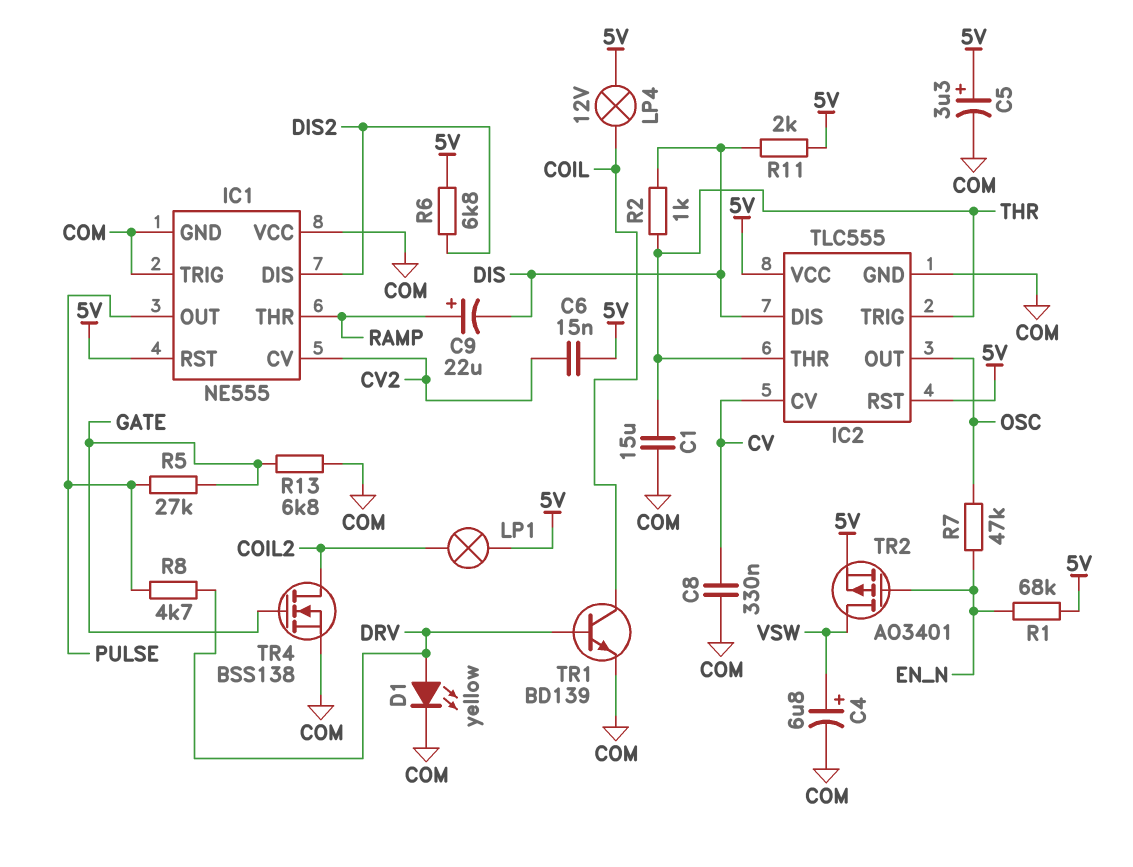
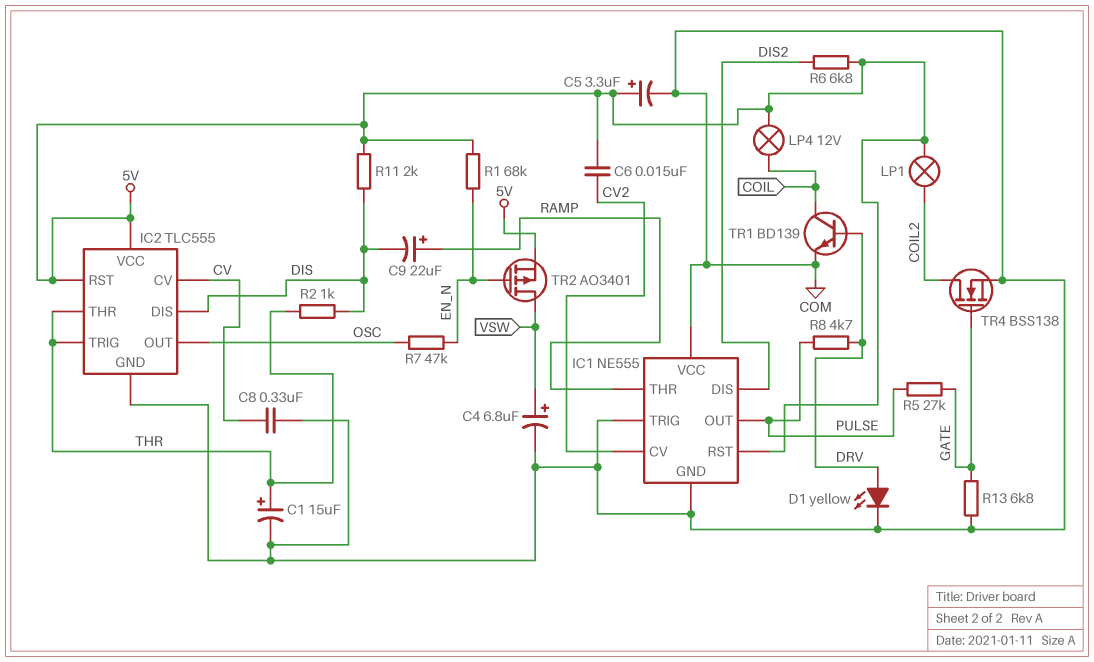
C1: 15uF (COM, THR) -> 15uF (plus THR, minus COM)

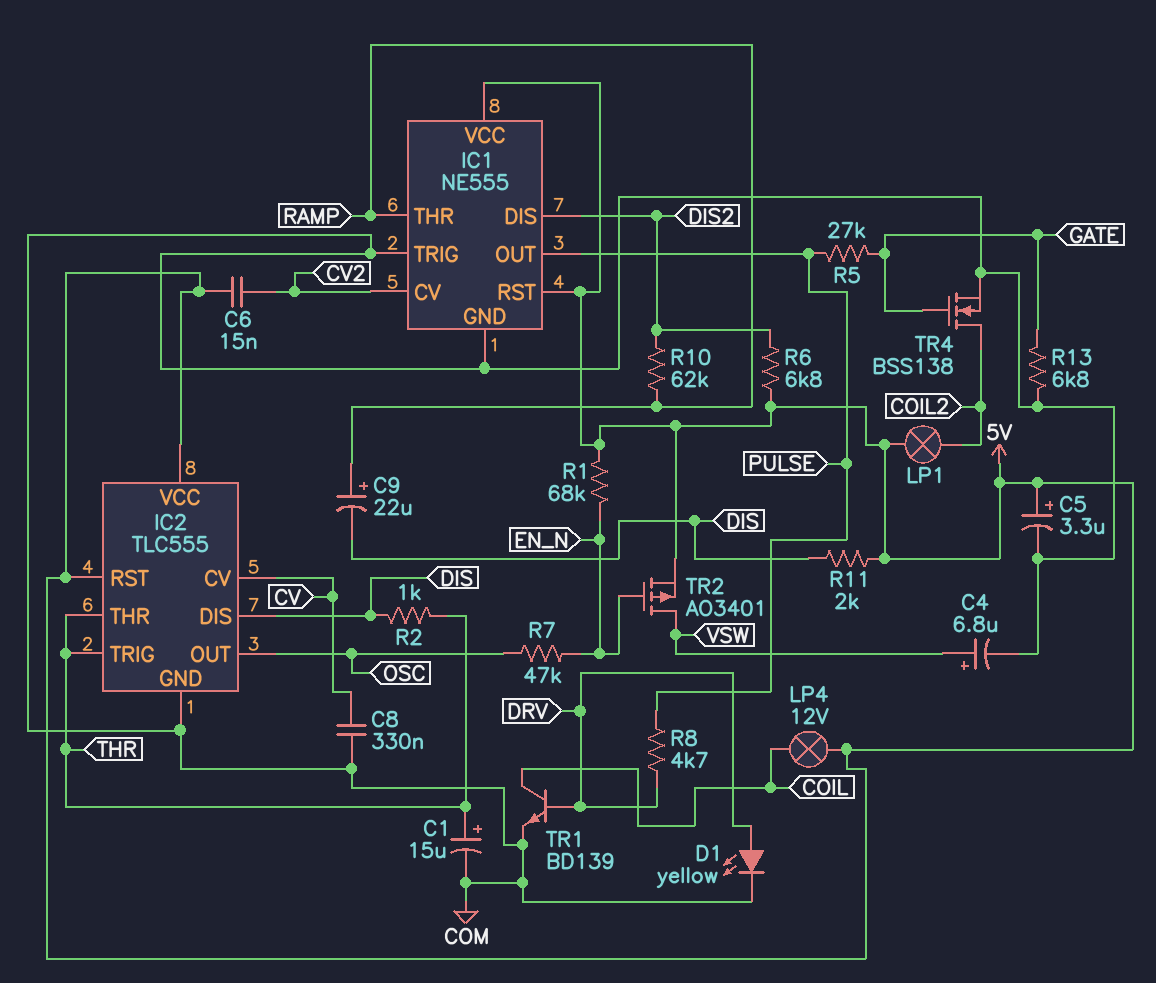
IC1 pin VCC: COM -> 5V
R10: none -> 62k (DIS2, RAMP)

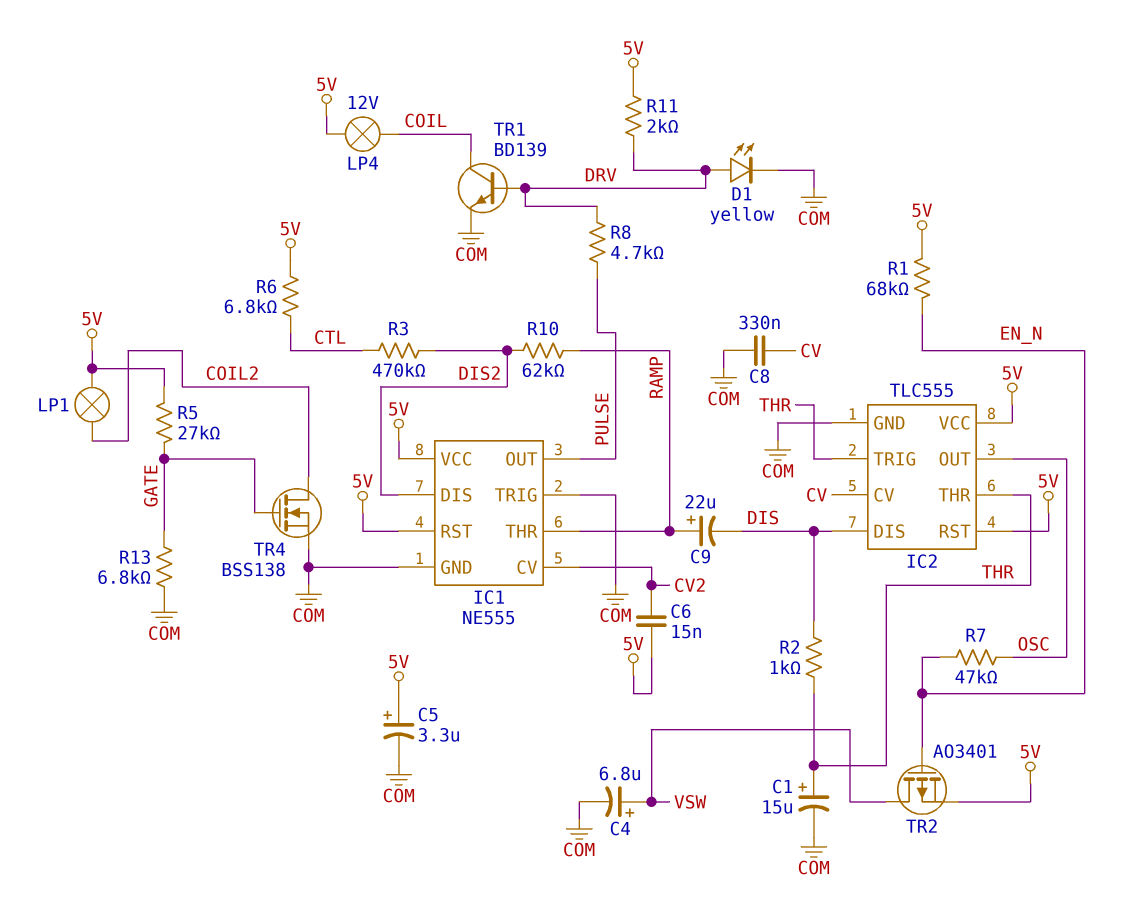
R3: none -> 470k (CTL, DIS2)
R5: 27k (GATE, PULSE) -> 27k (5V, GATE)
R6: 6.8k (5V, DIS2) -> 6.8k (5V, CTL)
R11: 2k (5V, DIS) -> 2k (5V, DRV)

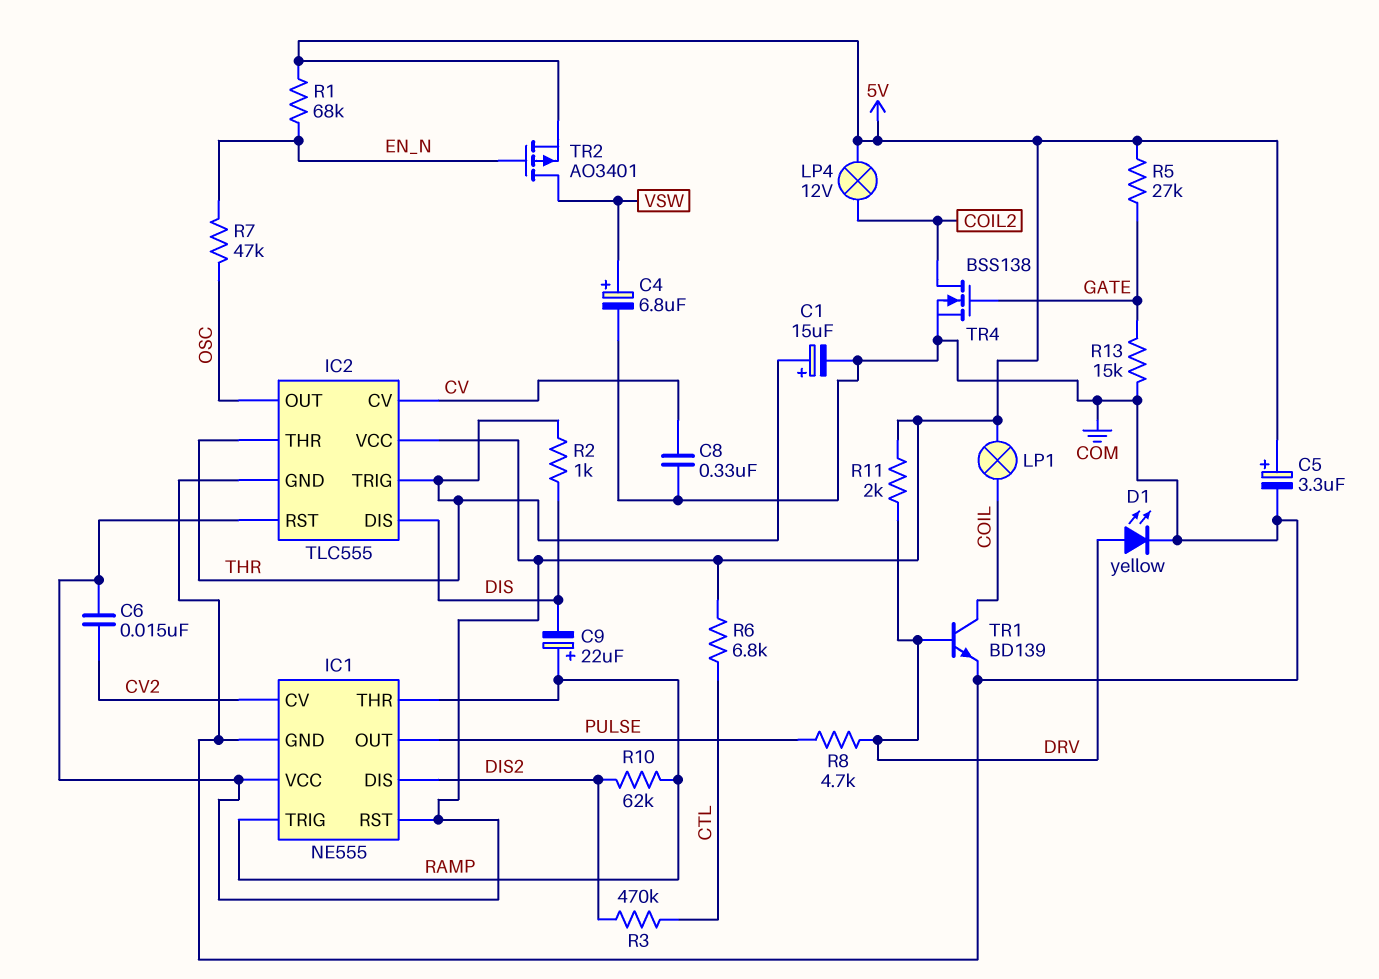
IC1 pin TRIG: COM -> RAMP
LP1: lamp (5V, COIL2) -> lamp (5V, COIL)
LP4: lamp 12V (5V, COIL) -> lamp 12V (5V, COIL2)
R13: 6.8k (COM, GATE) -> 15k (COM, GATE)

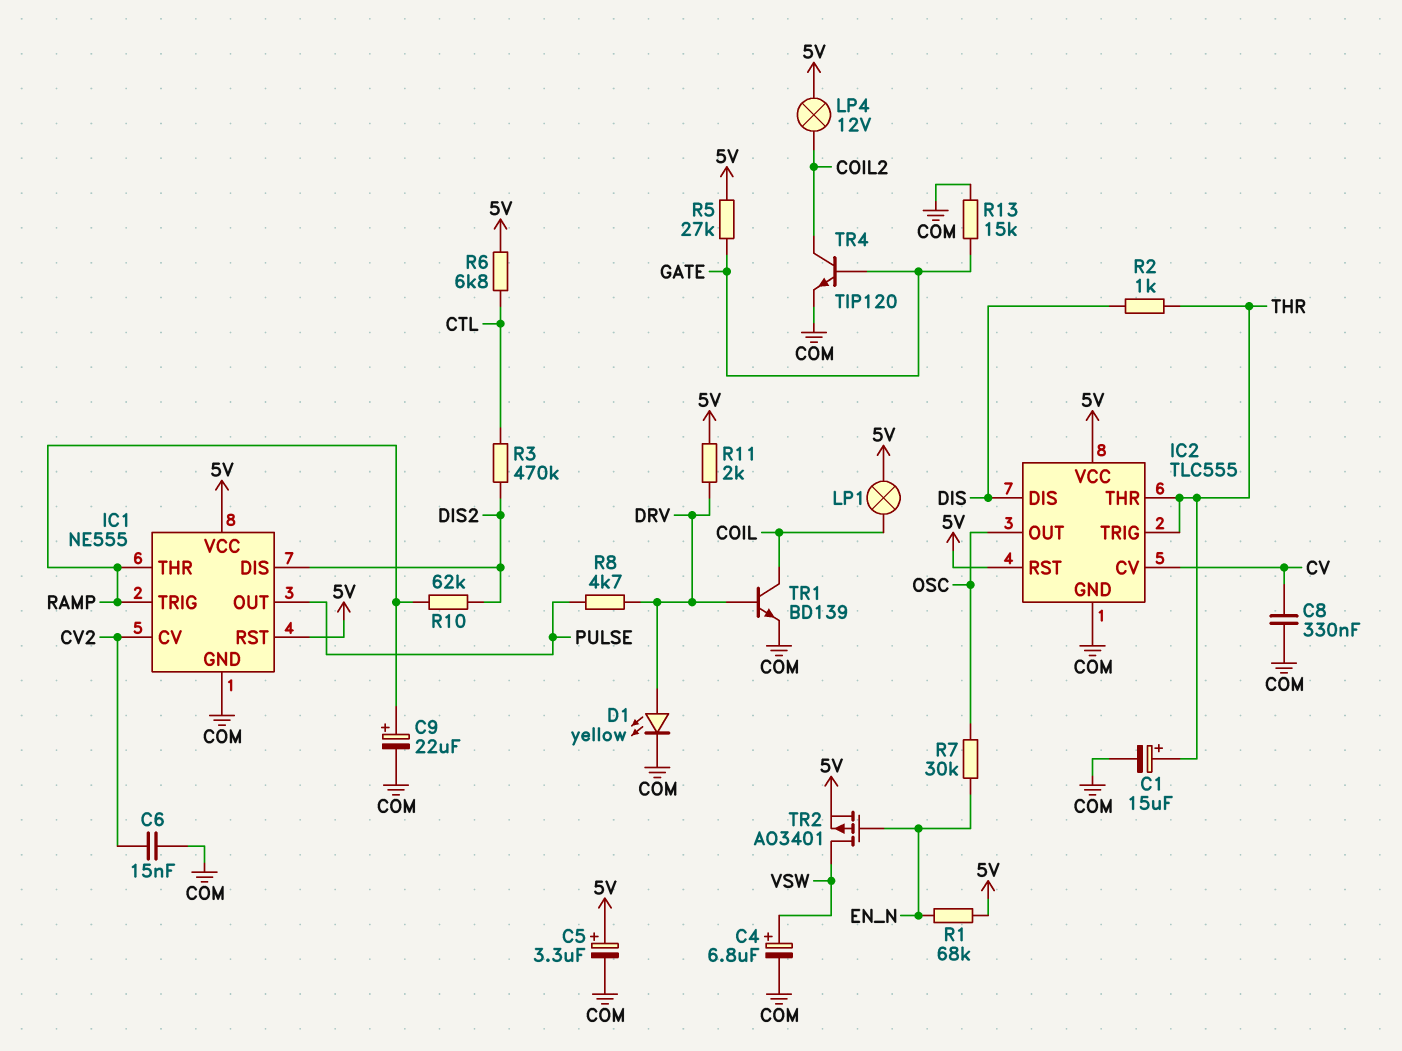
C6: 15nF (5V, CV2) -> 15nF (COM, CV2)
C9: 22uF (plus RAMP, minus DIS) -> 22uF (plus RAMP, minus COM)
R7: 47k (EN_N, OSC) -> 30k (EN_N, OSC)
TR4: NMOS BSS138 (G GATE, D COIL2, S COM) -> NPN TIP120 (B GATE, C COIL2, E COM)

